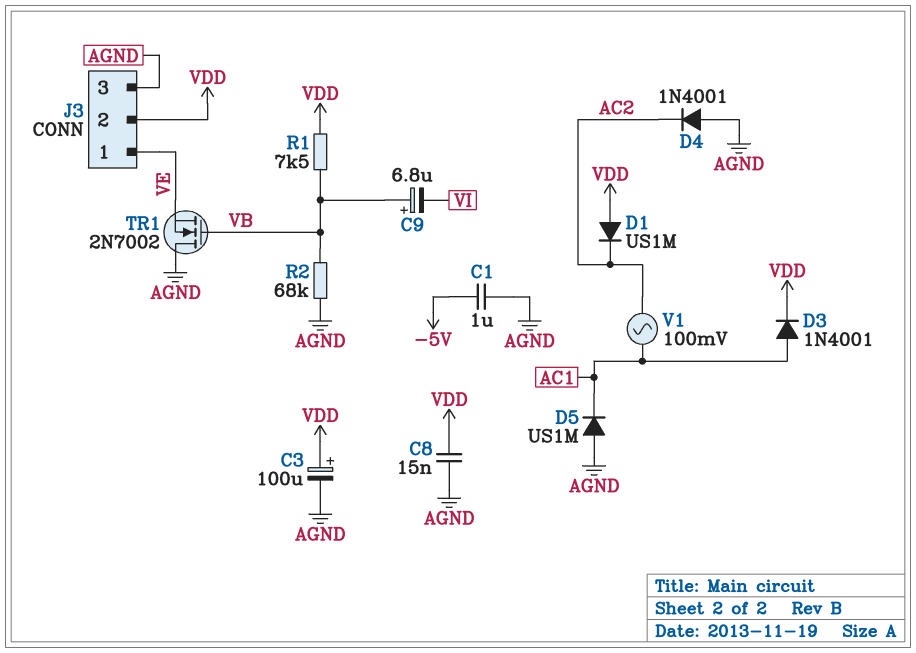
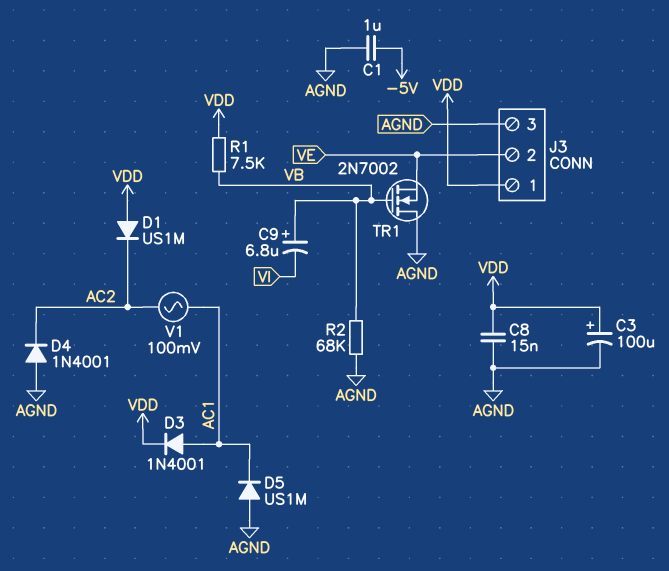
J3 pin 1: VE -> VDD
J3 pin 2: VDD -> VE

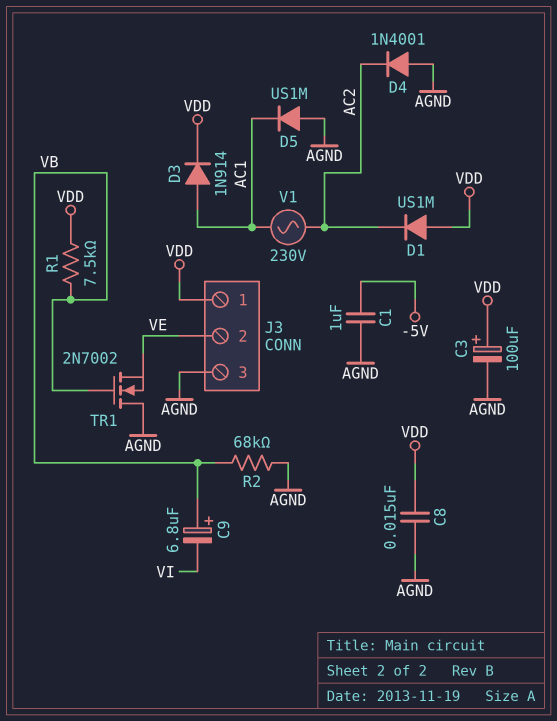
D3: diode 1N4001 (A AC1, K VDD) -> diode 1N914 (A AC1, K VDD)
V1: AC 100mV (AC1, AC2) -> AC 230V (AC1, AC2)

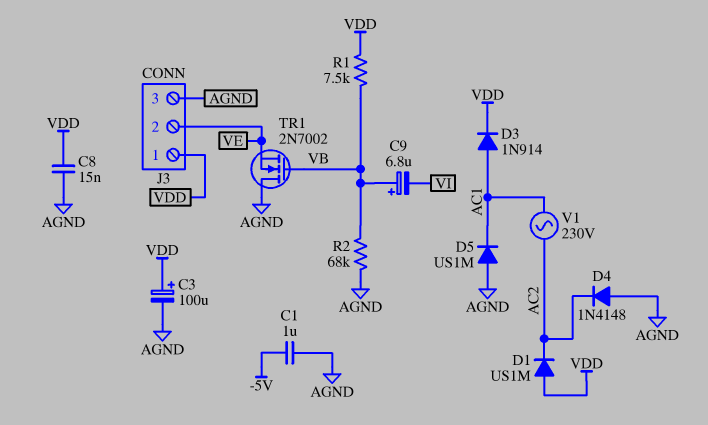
D4: diode 1N4001 (A AGND, K AC2) -> diode 1N4148 (A AGND, K AC2)

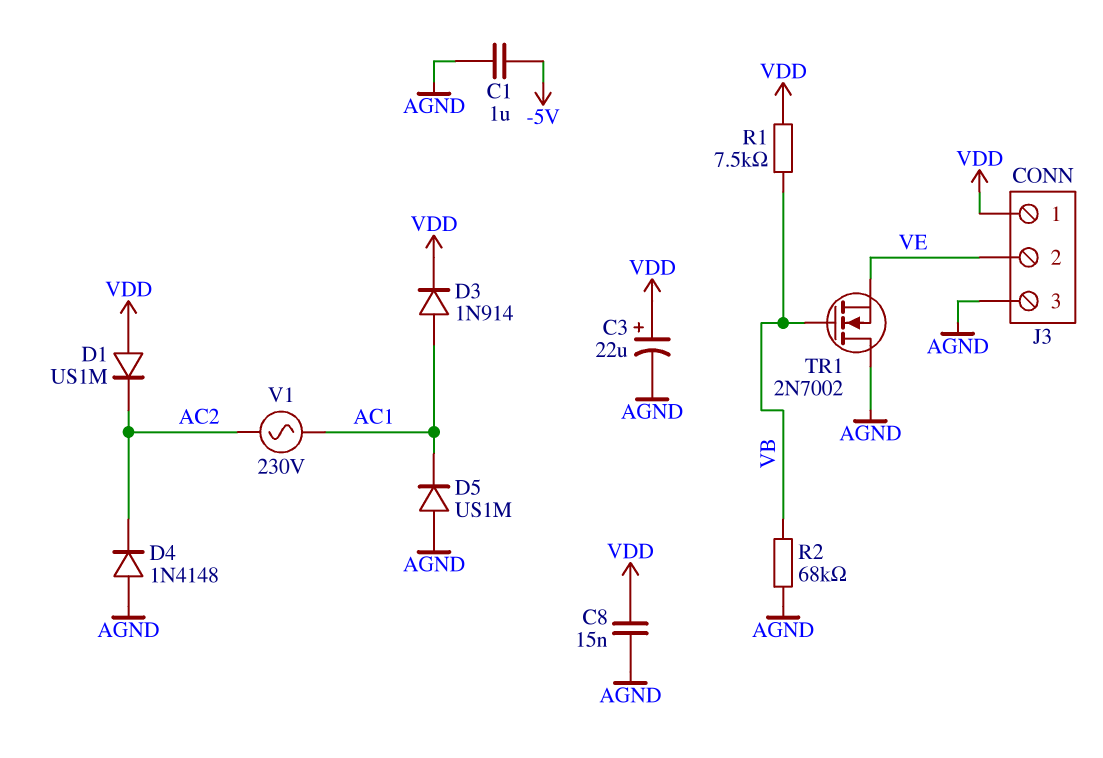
C3: 100uF (plus VDD, minus AGND) -> 22uF (plus VDD, minus AGND)
C9: 6.8uF (plus VB, minus VI) -> none

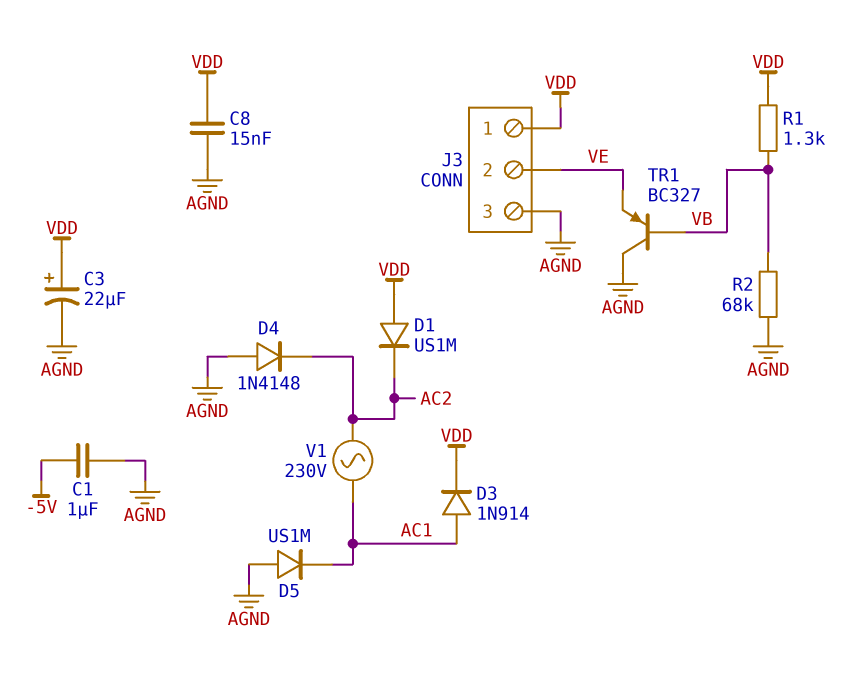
R1: 7.5k (VB, VDD) -> 1.3k (VB, VDD)
TR1: NMOS 2N7002 (G VB, D AGND, S VE) -> PNP BC327 (B VB, C AGND, E VE)

